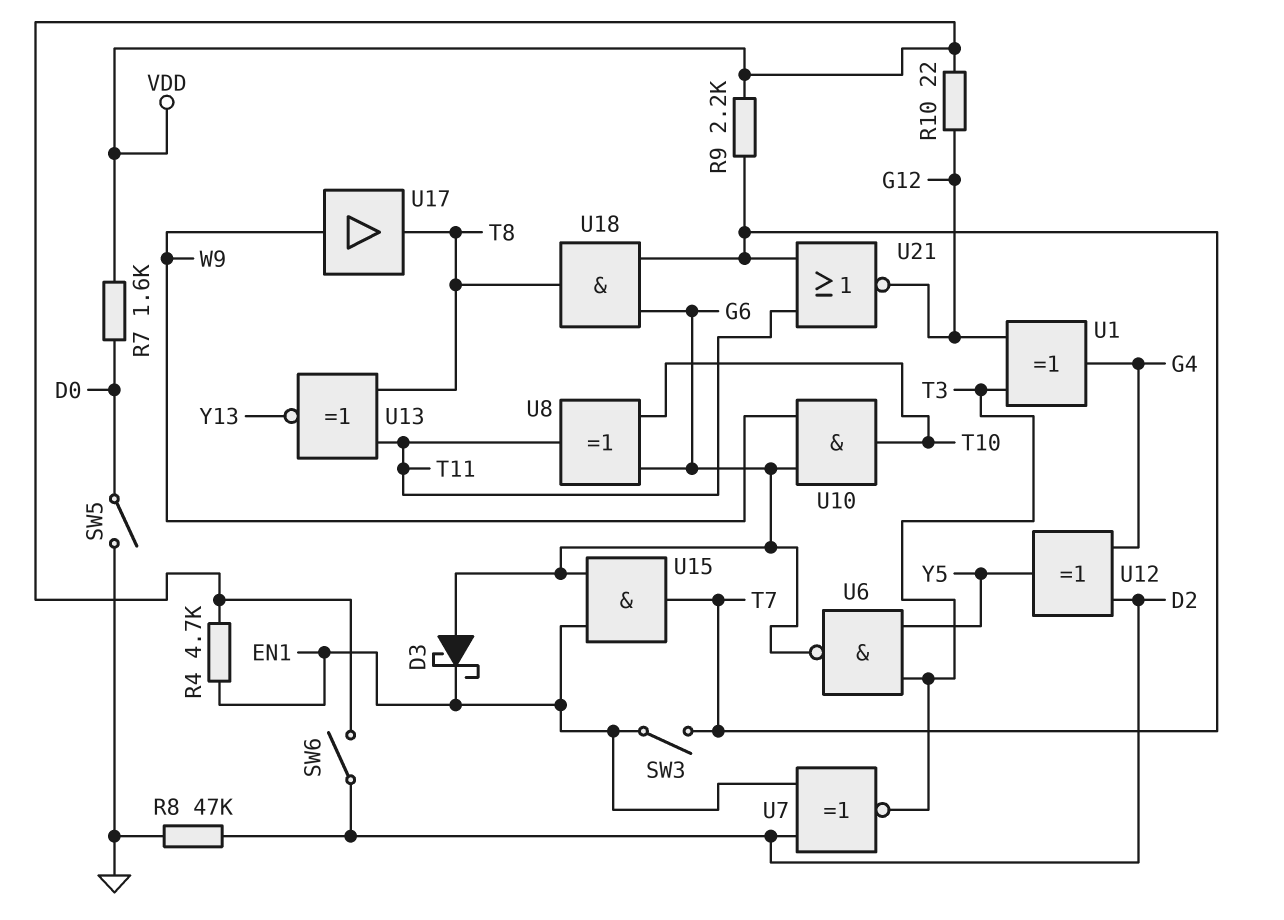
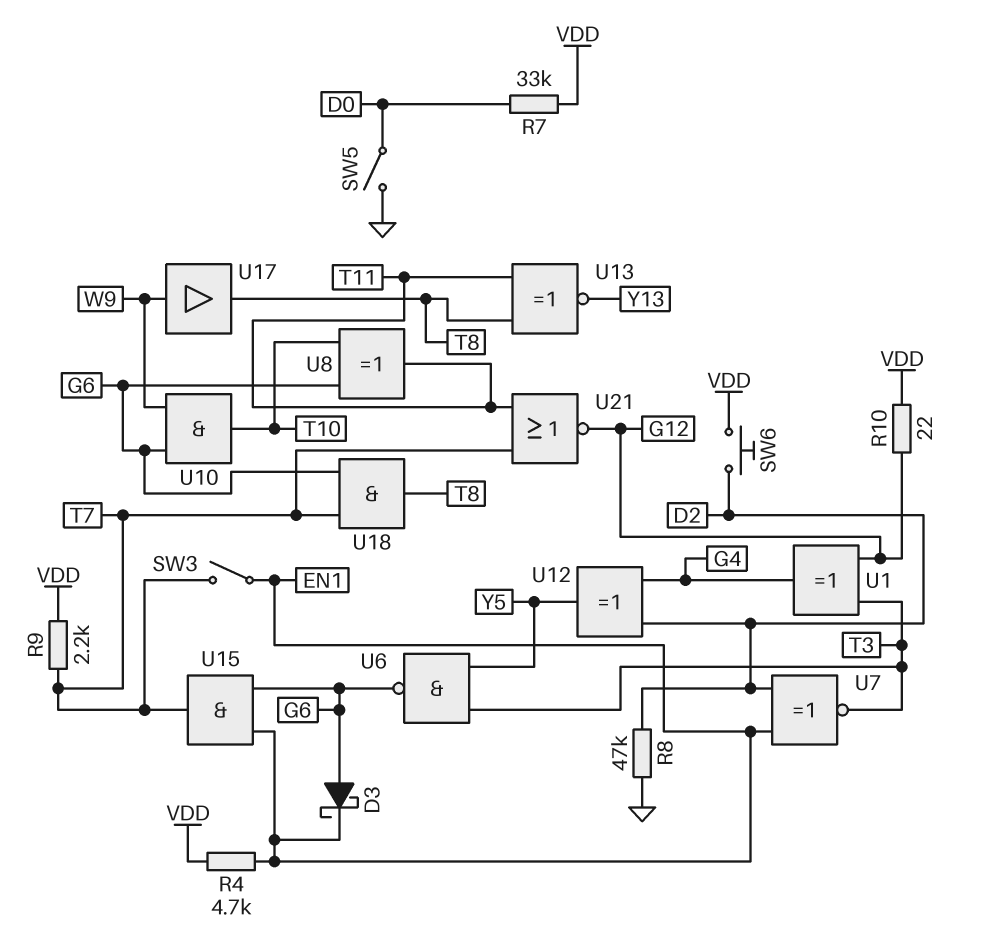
R7: 1.6k (D0, VDD) -> 33k (D0, VDD)
SW6: switch (D2, VDD) -> button (D2, VDD)

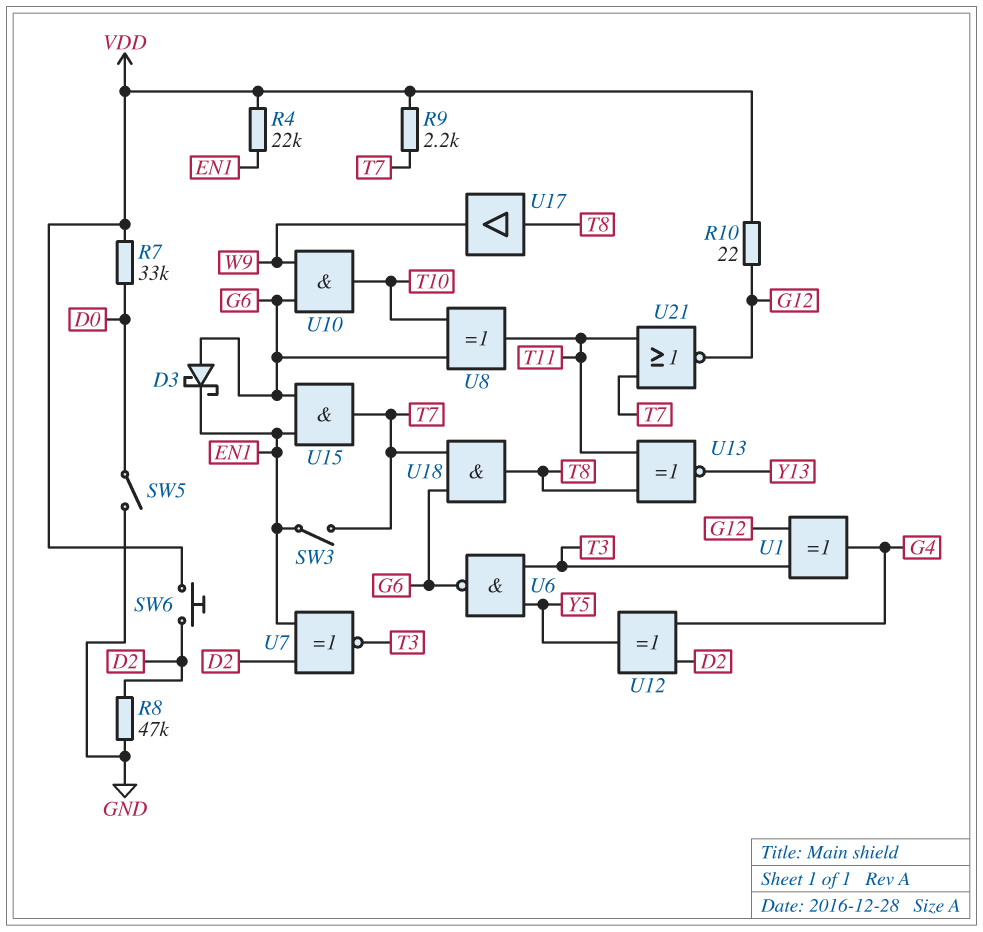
R4: 4.7k (EN1, VDD) -> 22k (EN1, VDD)
U17: buffer (in W9, out T8) -> buffer (in T8, out W9)

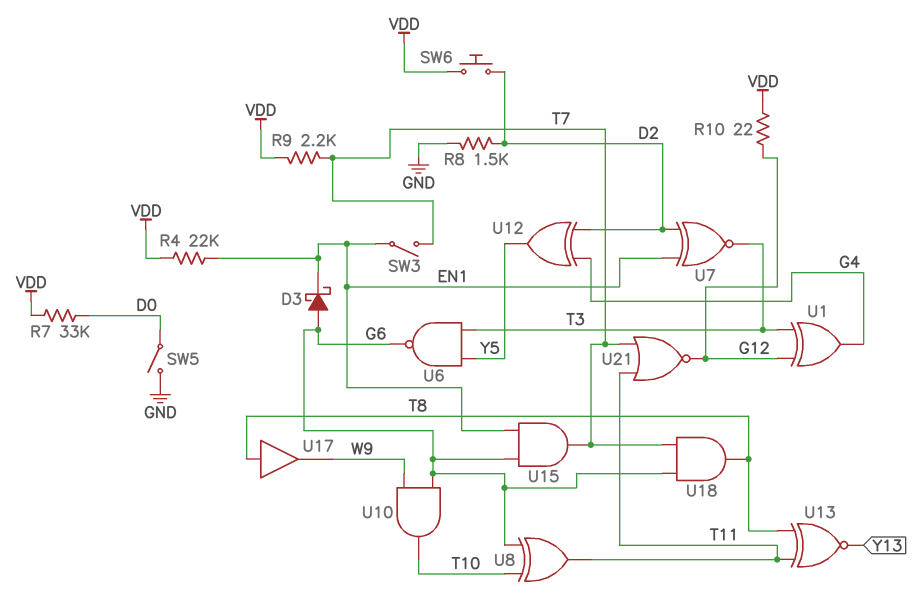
R8: 47k (D2, GND) -> 1.5k (D2, GND)

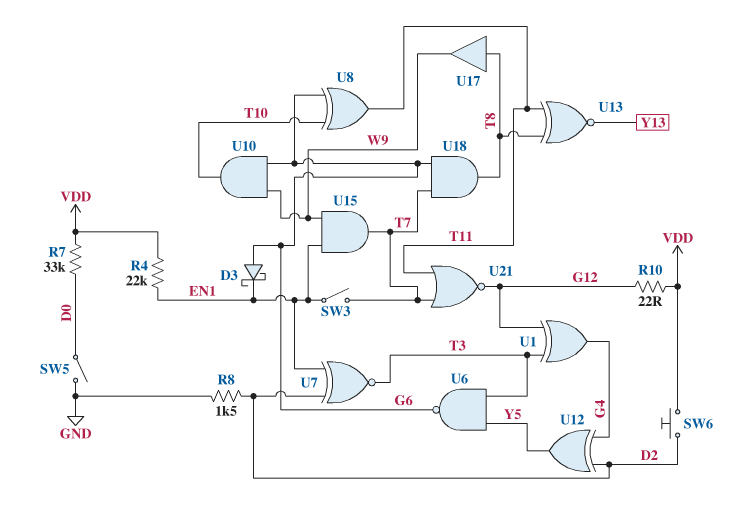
R9: 2.2k (T7, VDD) -> none
U15: AND (in EN1, in G6, out T7) -> AND (in EN1, in W9, out T7)

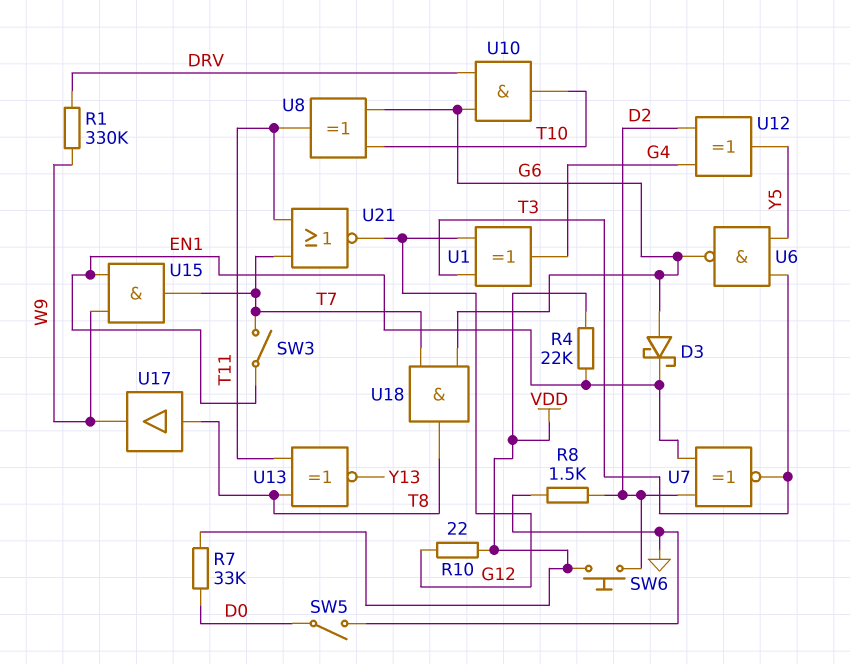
R1: none -> 330k (DRV, W9)
U10: AND (in G6, in W9, out T10) -> AND (in DRV, in G6, out T10)

